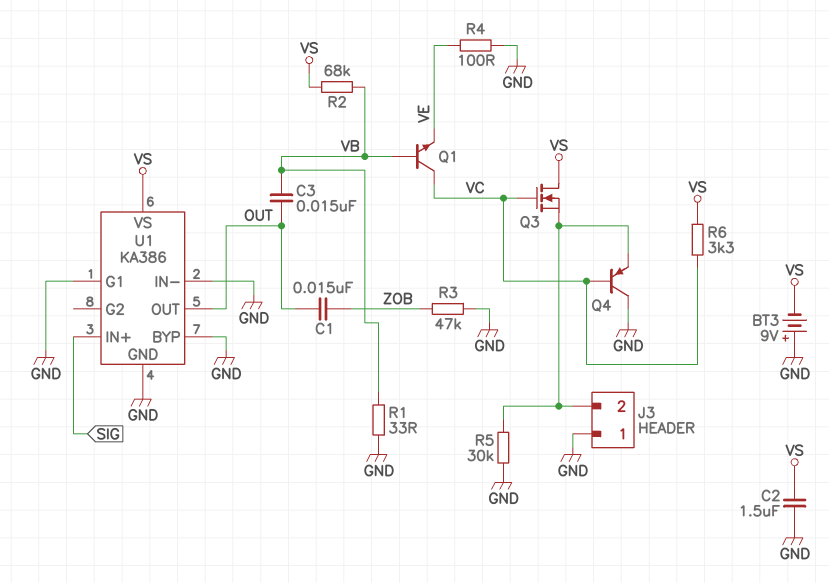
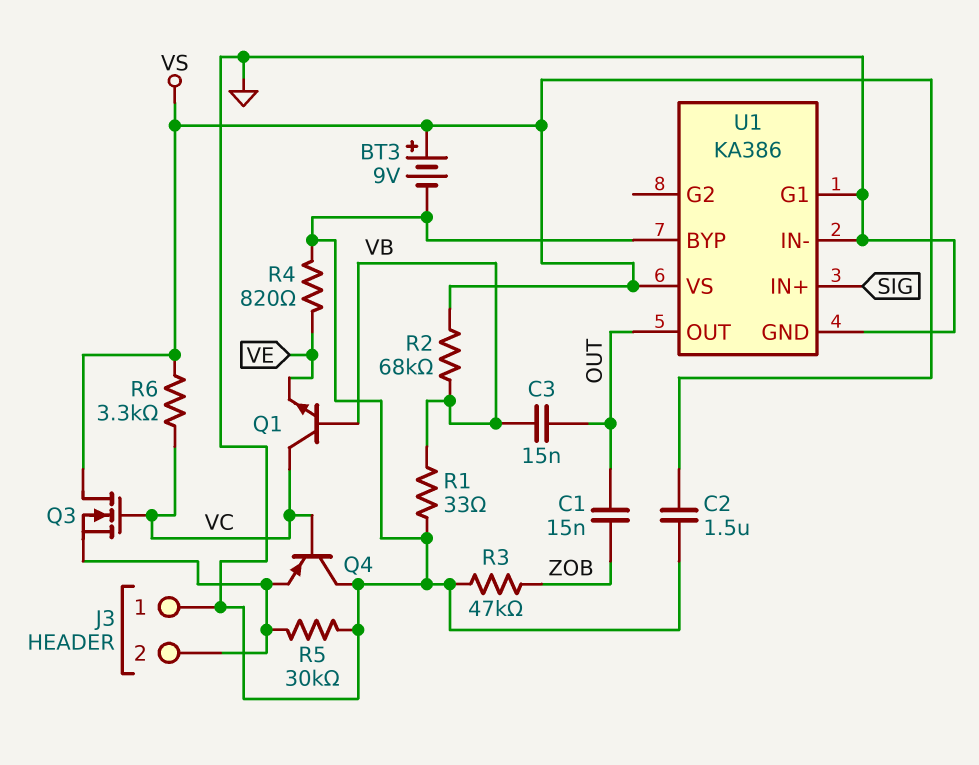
BT3: 9V (plus GND, minus VS) -> 9V (plus VS, minus GND)
R4: 100 (GND, VE) -> 820 (GND, VE)

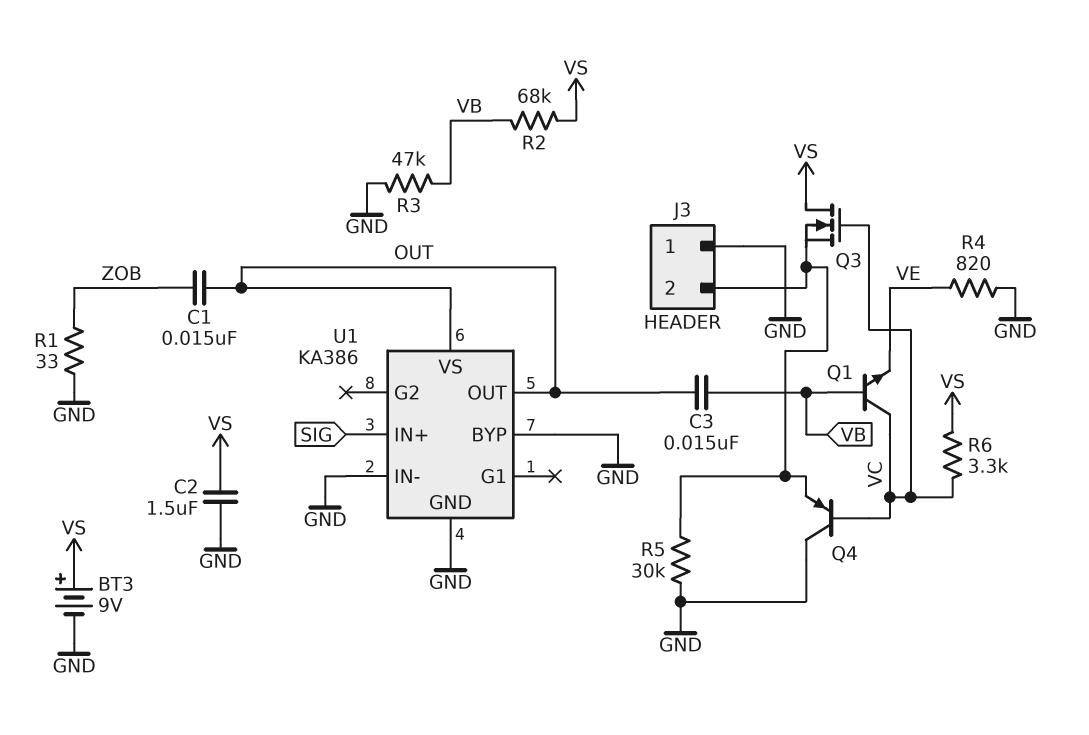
R1: 33 (GND, VB) -> 33 (GND, ZOB)
R3: 47k (GND, ZOB) -> 47k (GND, VB)
U1 pin G1: GND -> none
U1 pin VS: VS -> OUT

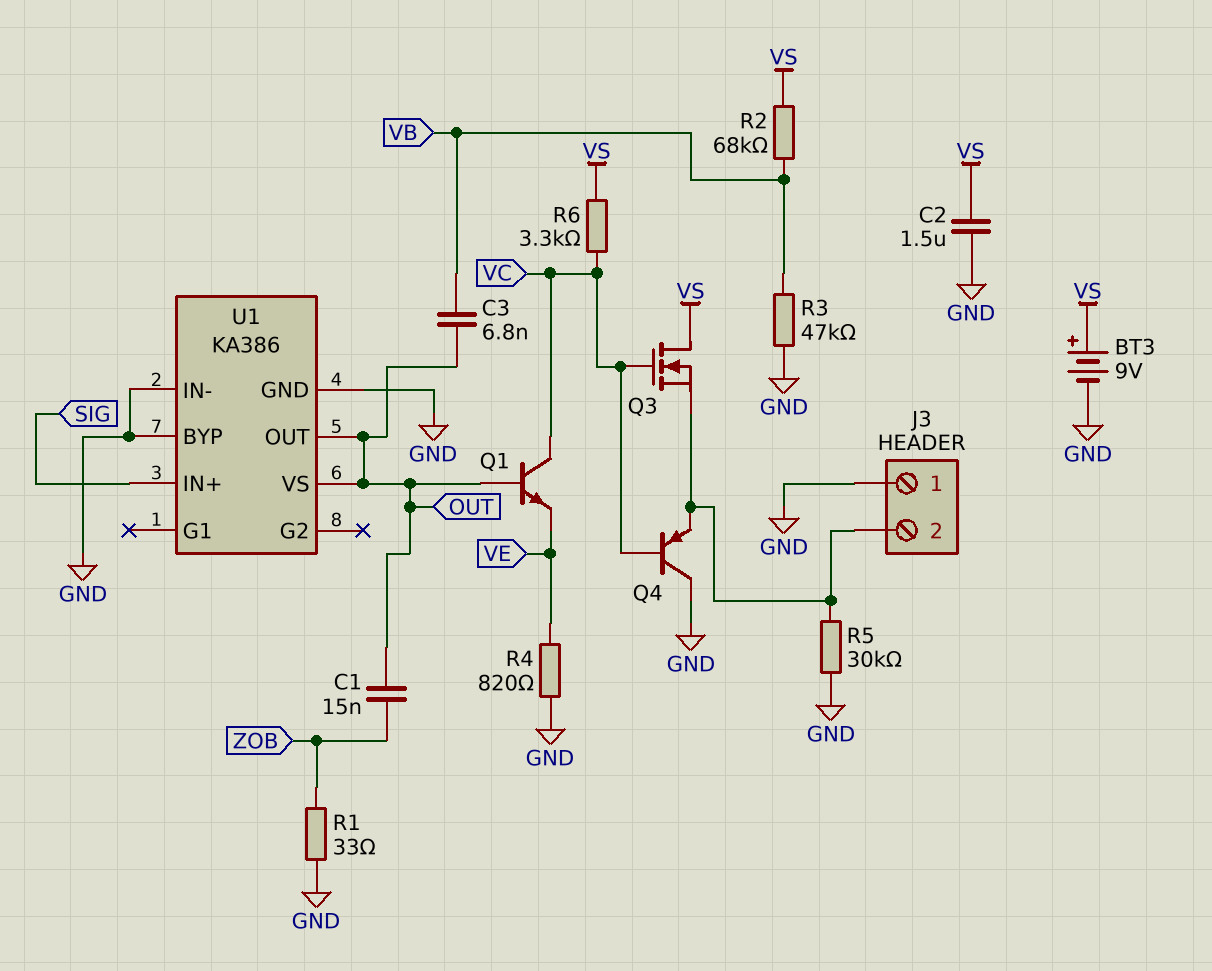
C3: 15nF (OUT, VB) -> 6.8nF (OUT, VB)
Q1: NPN (B VB, C VC, E VE) -> NPN (B OUT, C VC, E VE)

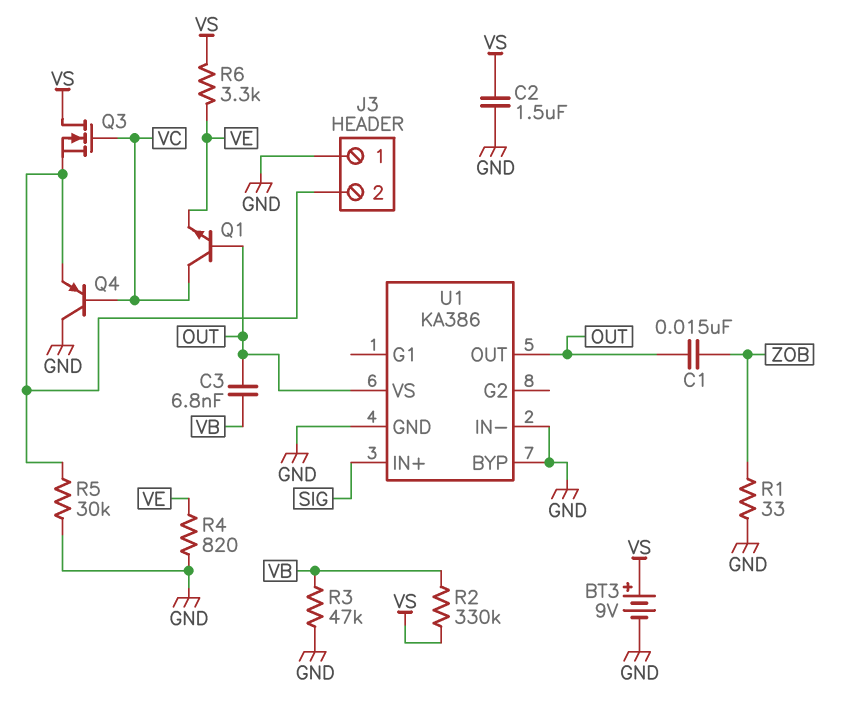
R2: 68k (VB, VS) -> 330k (VB, VS)
R6: 3.3k (VC, VS) -> 3.3k (VE, VS)

